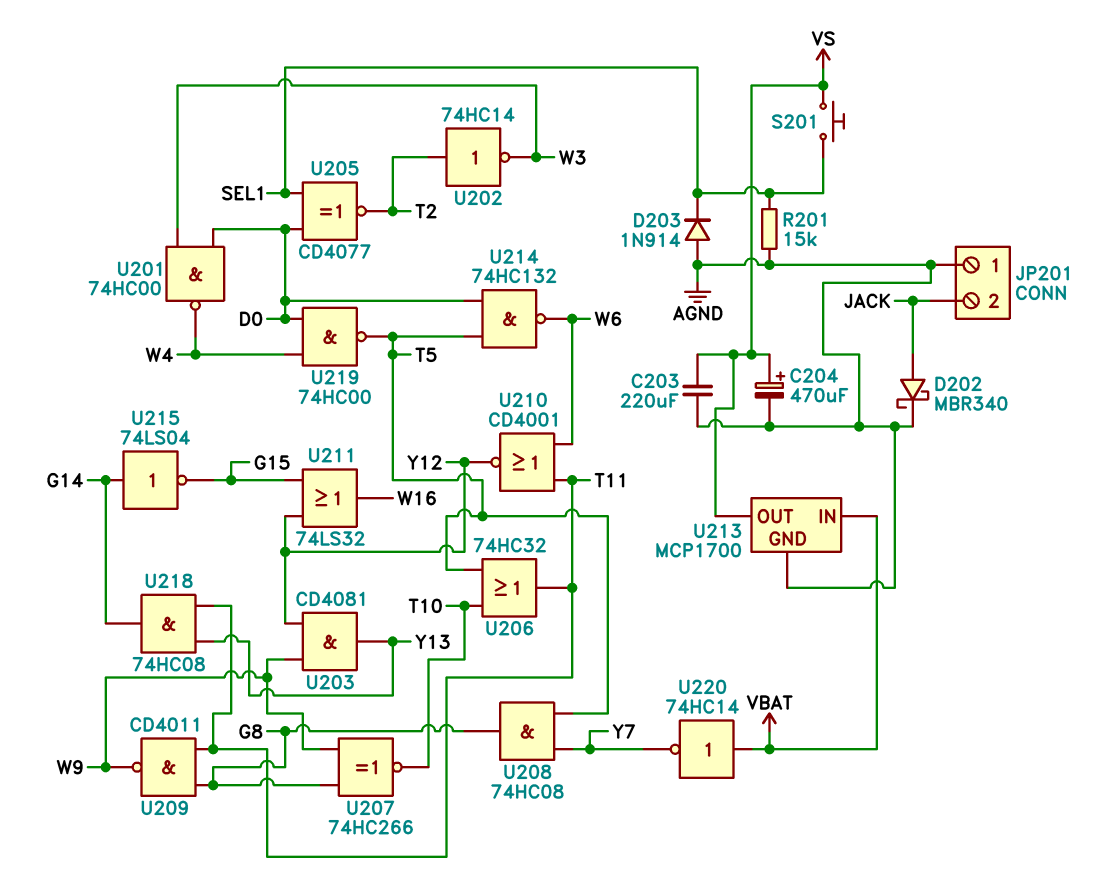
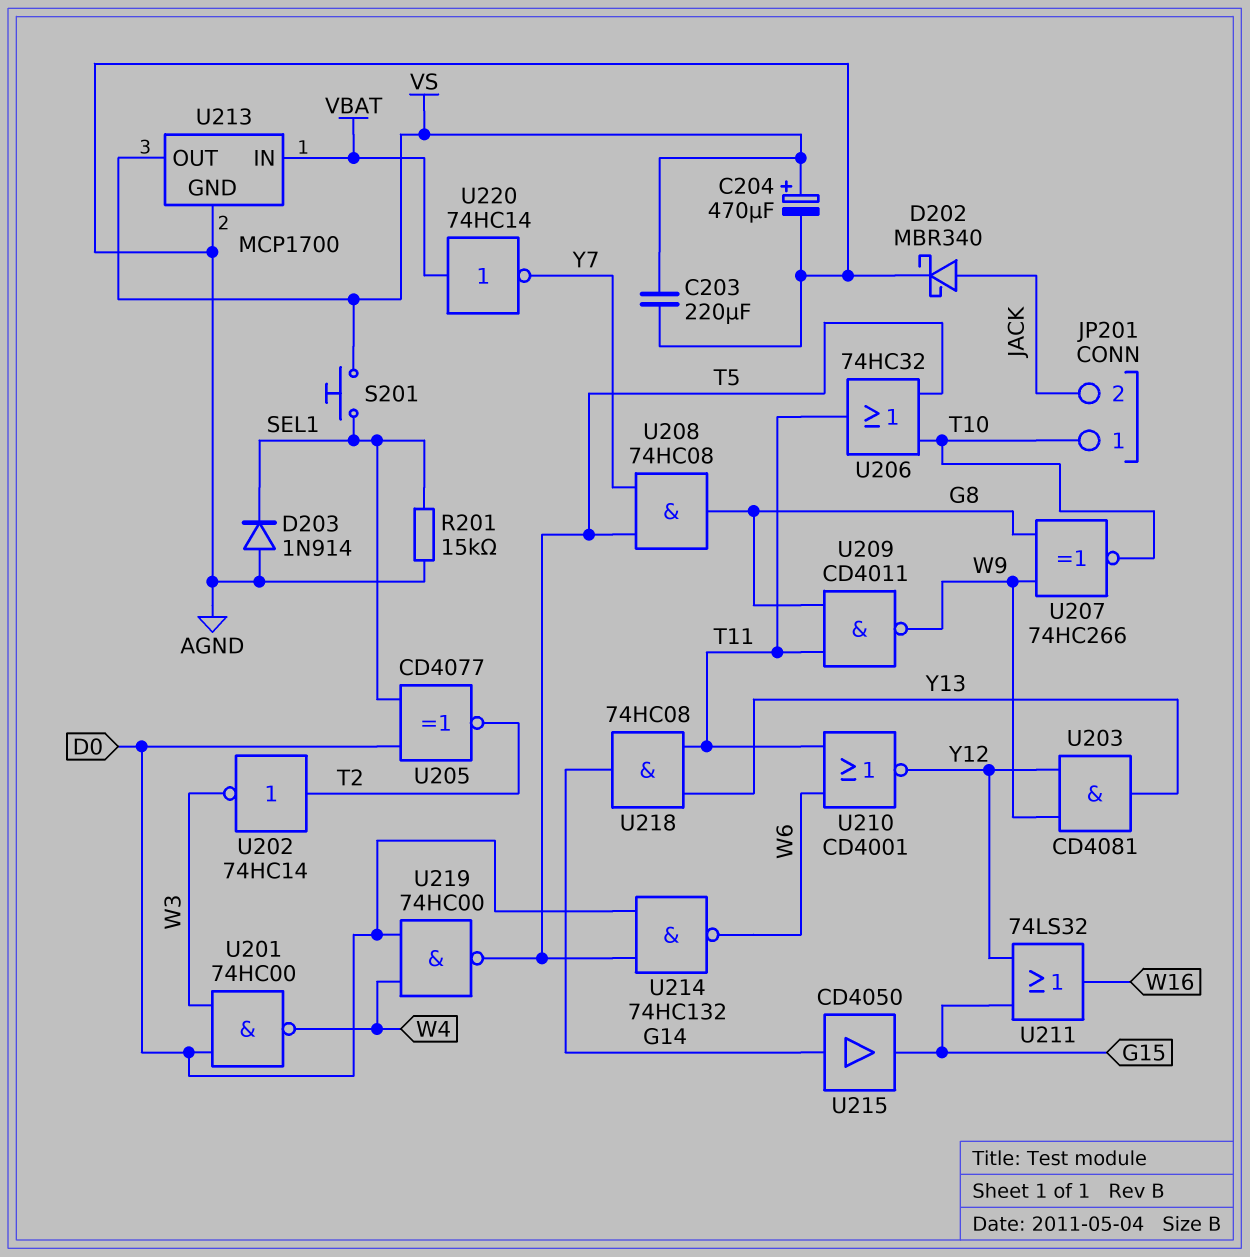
JP201 pin 1: AGND -> T10
U215: NOT 74LS04 (in G14, out G15) -> buffer CD4050 (in G14, out G15)

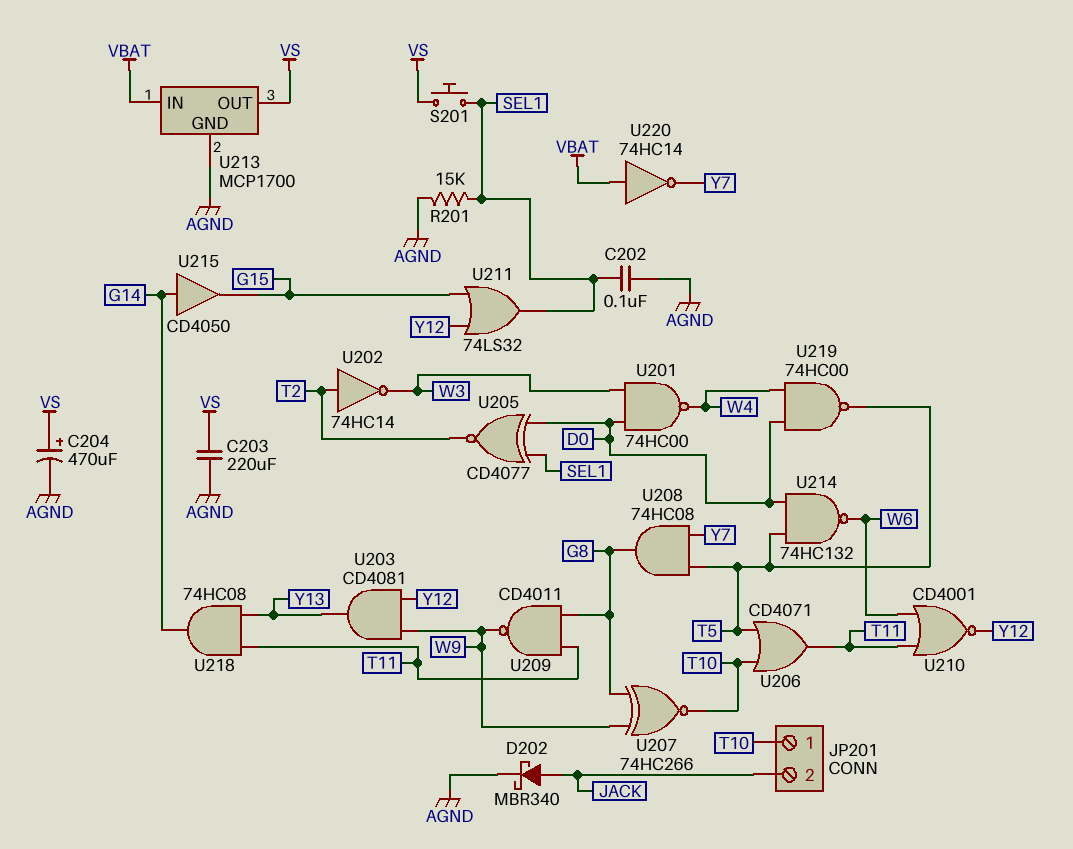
C202: none -> 100nF (AGND, SEL1)
D203: diode 1N914 (A AGND, K SEL1) -> none
U206: OR 74HC32 (in T5, in T10, out T11) -> OR CD4071 (in T5, in T10, out T11)
U211: OR 74LS32 (in G15, in Y12, out W16) -> OR 74LS32 (in G15, in Y12, out SEL1)

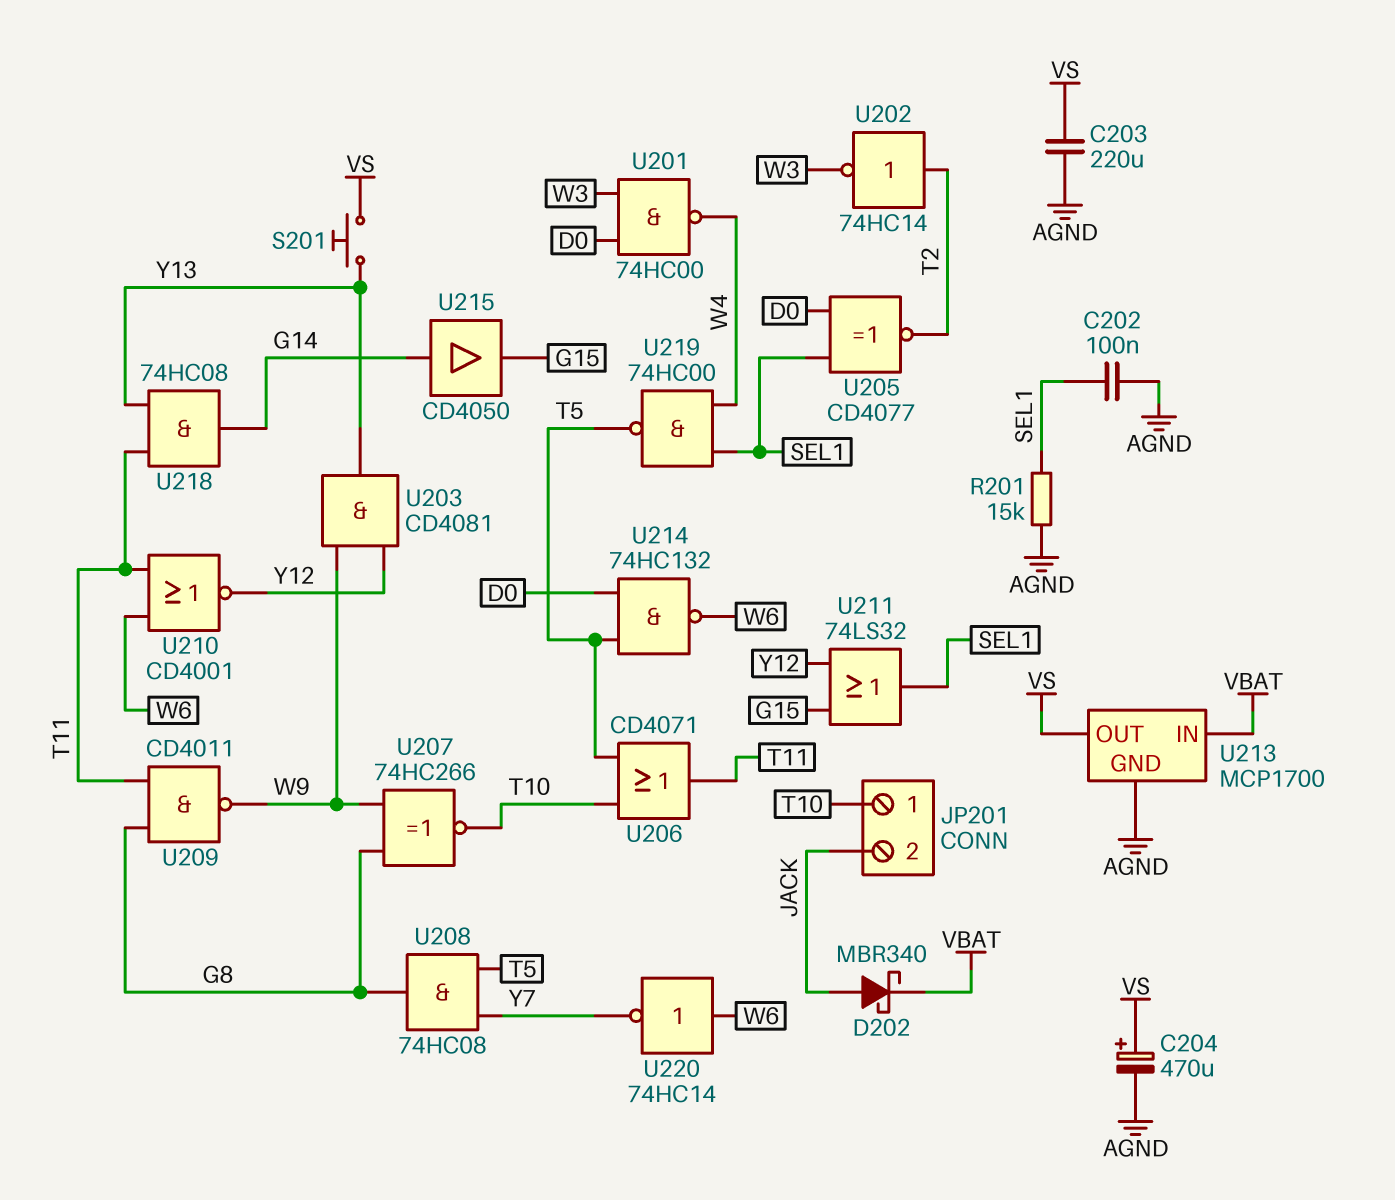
D202: schottky MBR340 (A JACK, K AGND) -> schottky MBR340 (A JACK, K VBAT)
S201: button (SEL1, VS) -> button (VS, Y13)
U219: NAND 74HC00 (in D0, in W4, out T5) -> NAND 74HC00 (in SEL1, in W4, out T5)
U220: NOT 74HC14 (in VBAT, out Y7) -> NOT 74HC14 (in W6, out Y7)

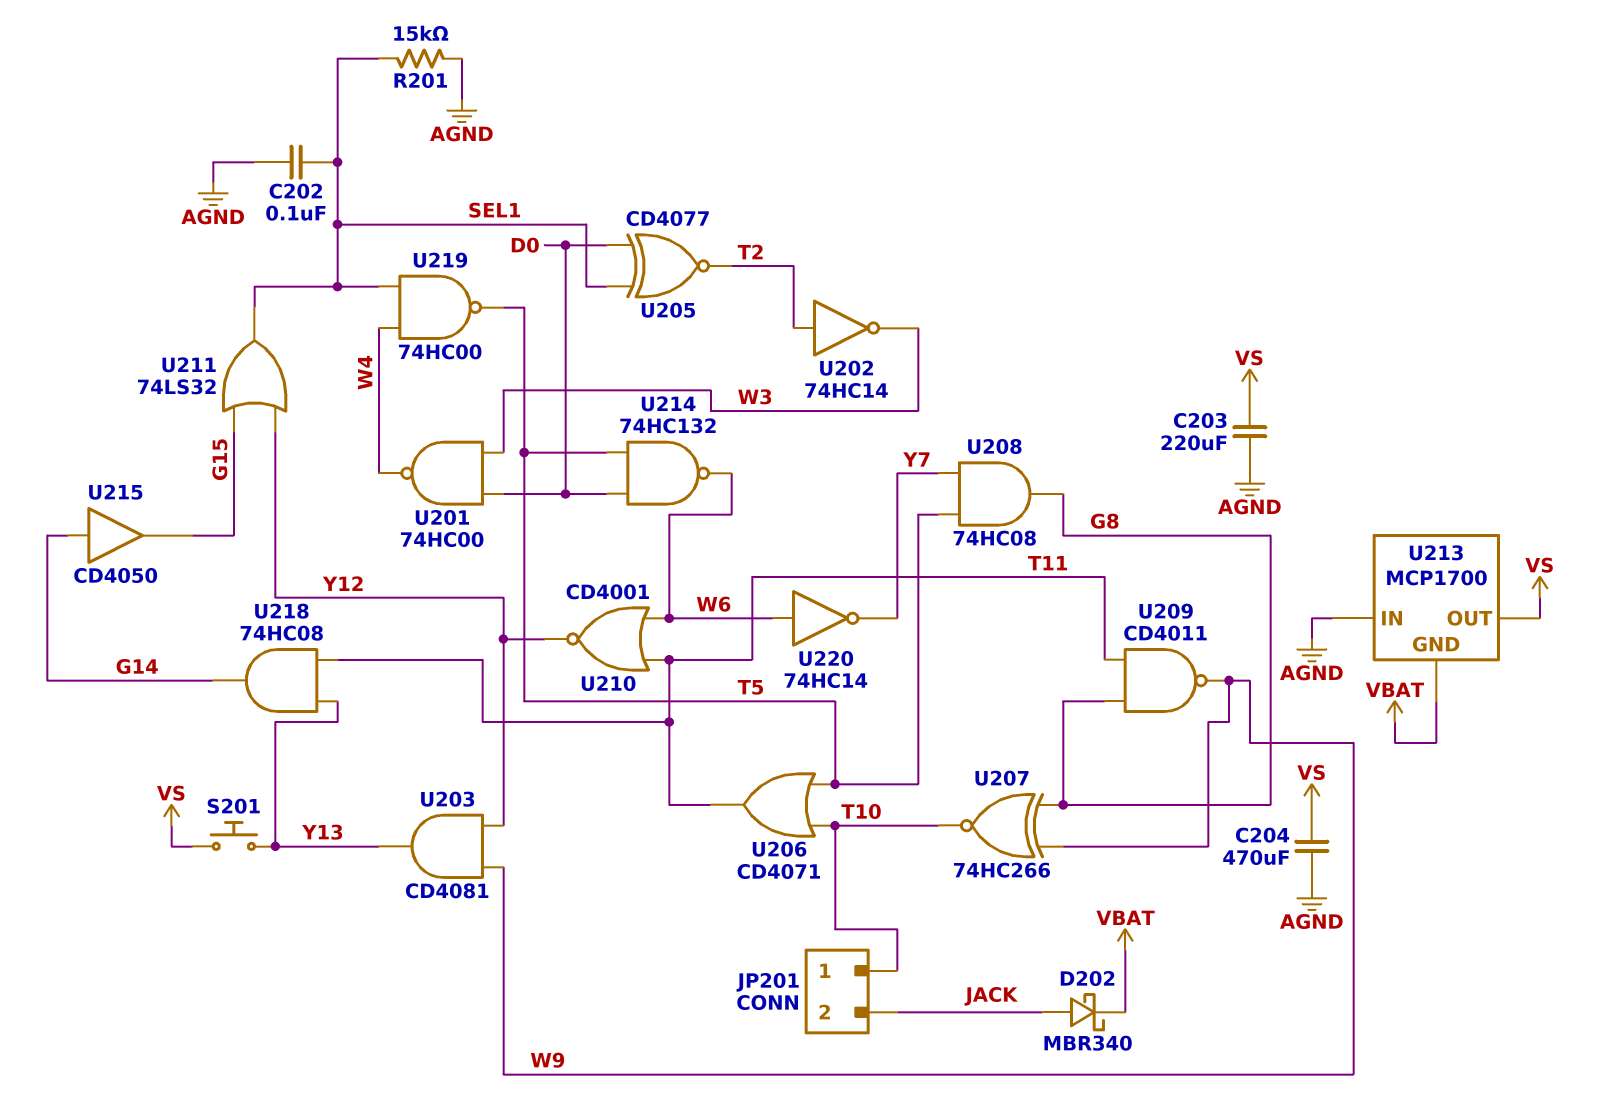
C204: 470uF (plus VS, minus AGND) -> 470uF (AGND, VS)
U213 pin GND: AGND -> VBAT
U213 pin IN: VBAT -> AGND

